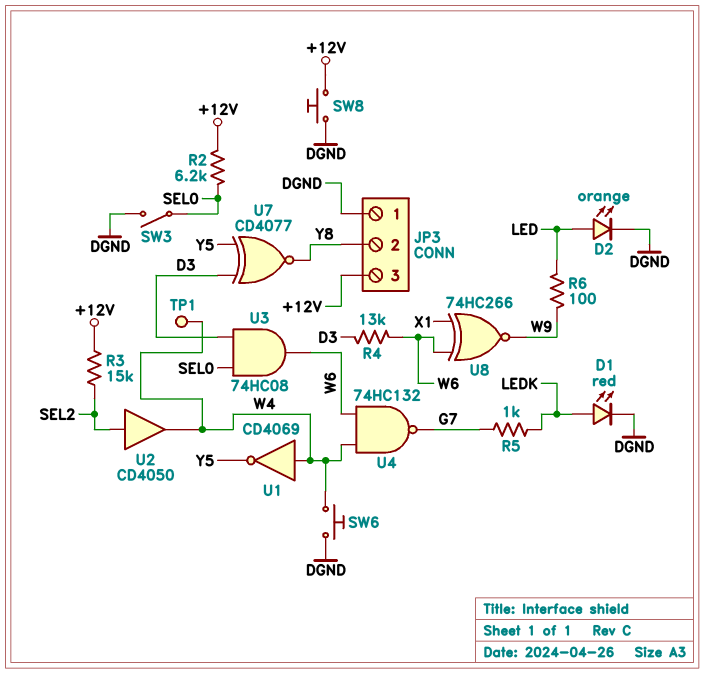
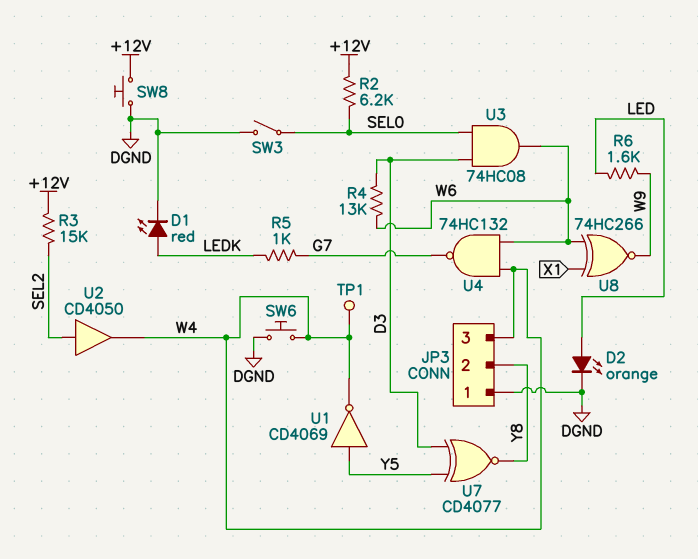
JP3 pin 3: +12V -> W4
R6: 100 (LED, W9) -> 1.6k (LED, W9)
U1: NOT CD4069 (in W4, out Y5) -> NOT CD4069 (in Y5, out W4)

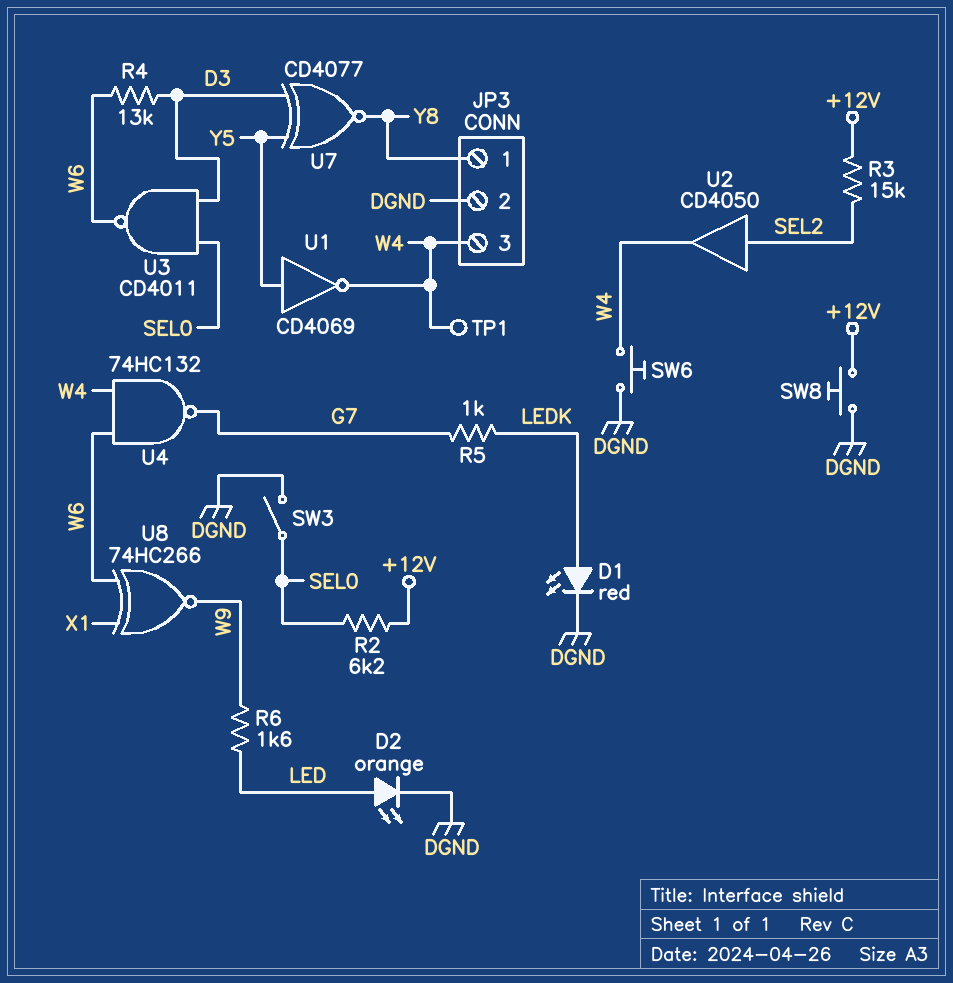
JP3 pin 1: DGND -> Y8
JP3 pin 2: Y8 -> DGND
U3: AND 74HC08 (in D3, in SEL0, out W6) -> NAND CD4011 (in D3, in SEL0, out W6)

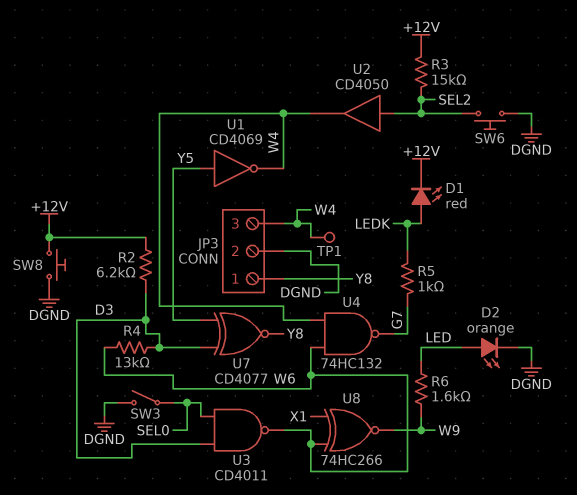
D1: LED red (A LEDK, K DGND) -> LED red (A LEDK, K +12V)
R2: 6.2k (+12V, SEL0) -> 6.2k (+12V, D3)
SW6: button (DGND, W4) -> button (DGND, SEL2)

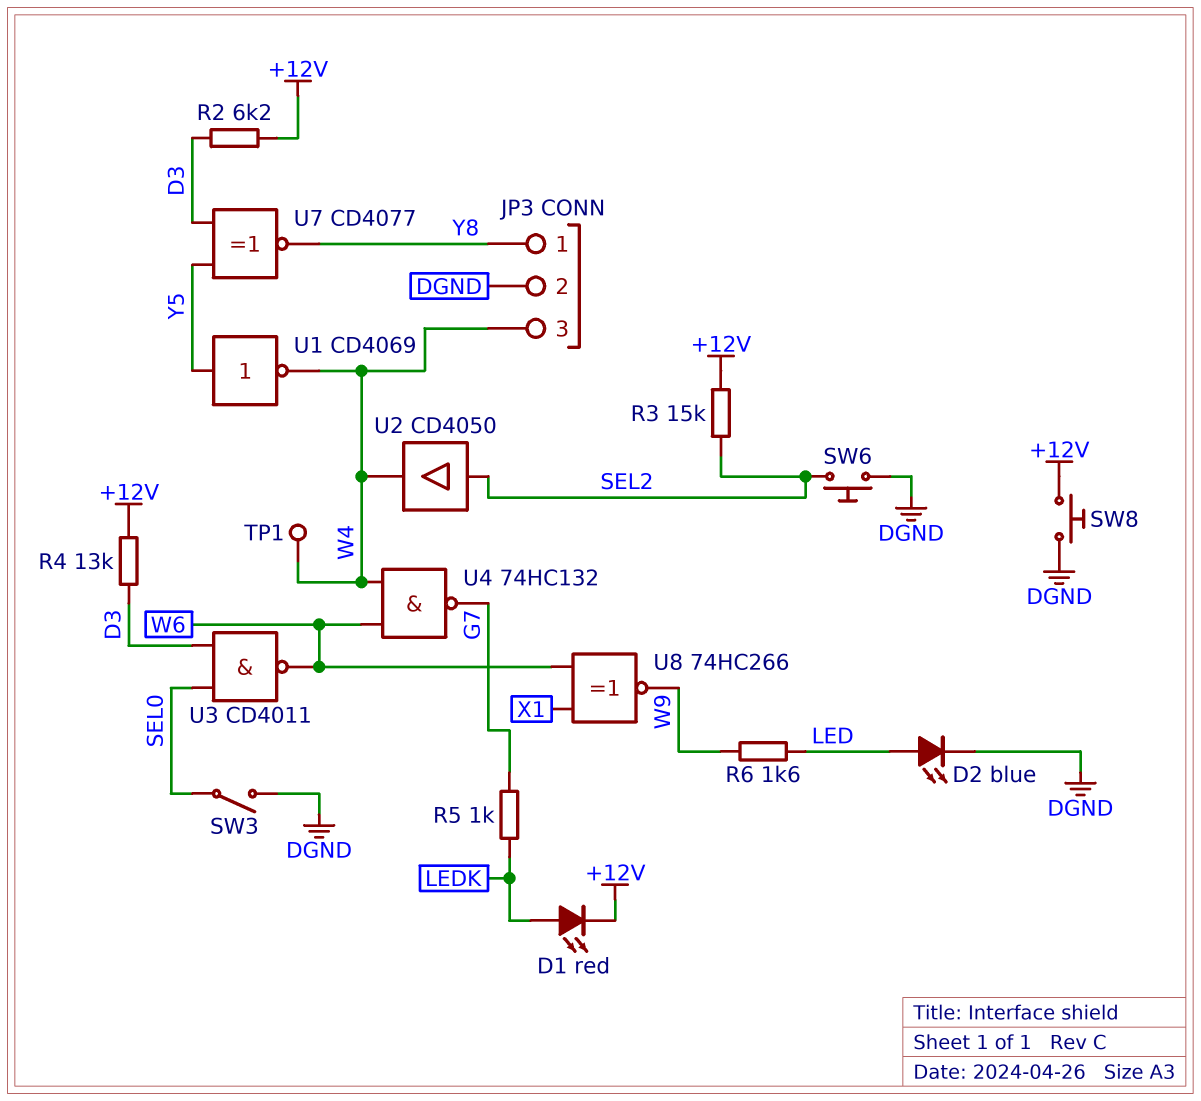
D2: LED orange (A LED, K DGND) -> LED blue (A LED, K DGND)
R4: 13k (D3, W6) -> 13k (+12V, D3)

